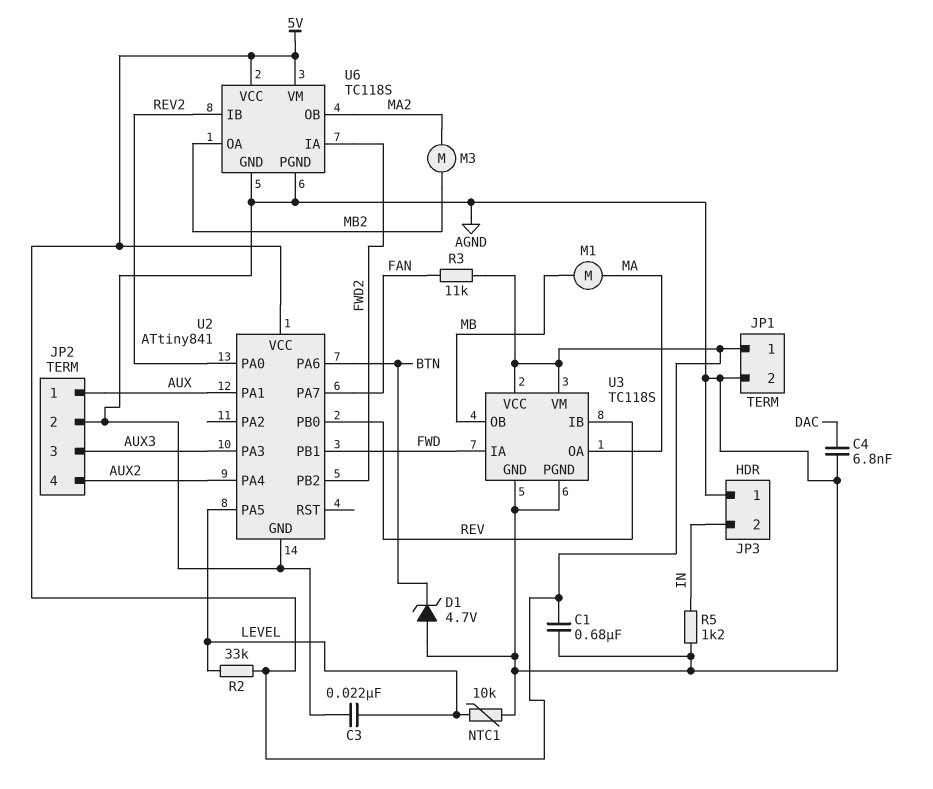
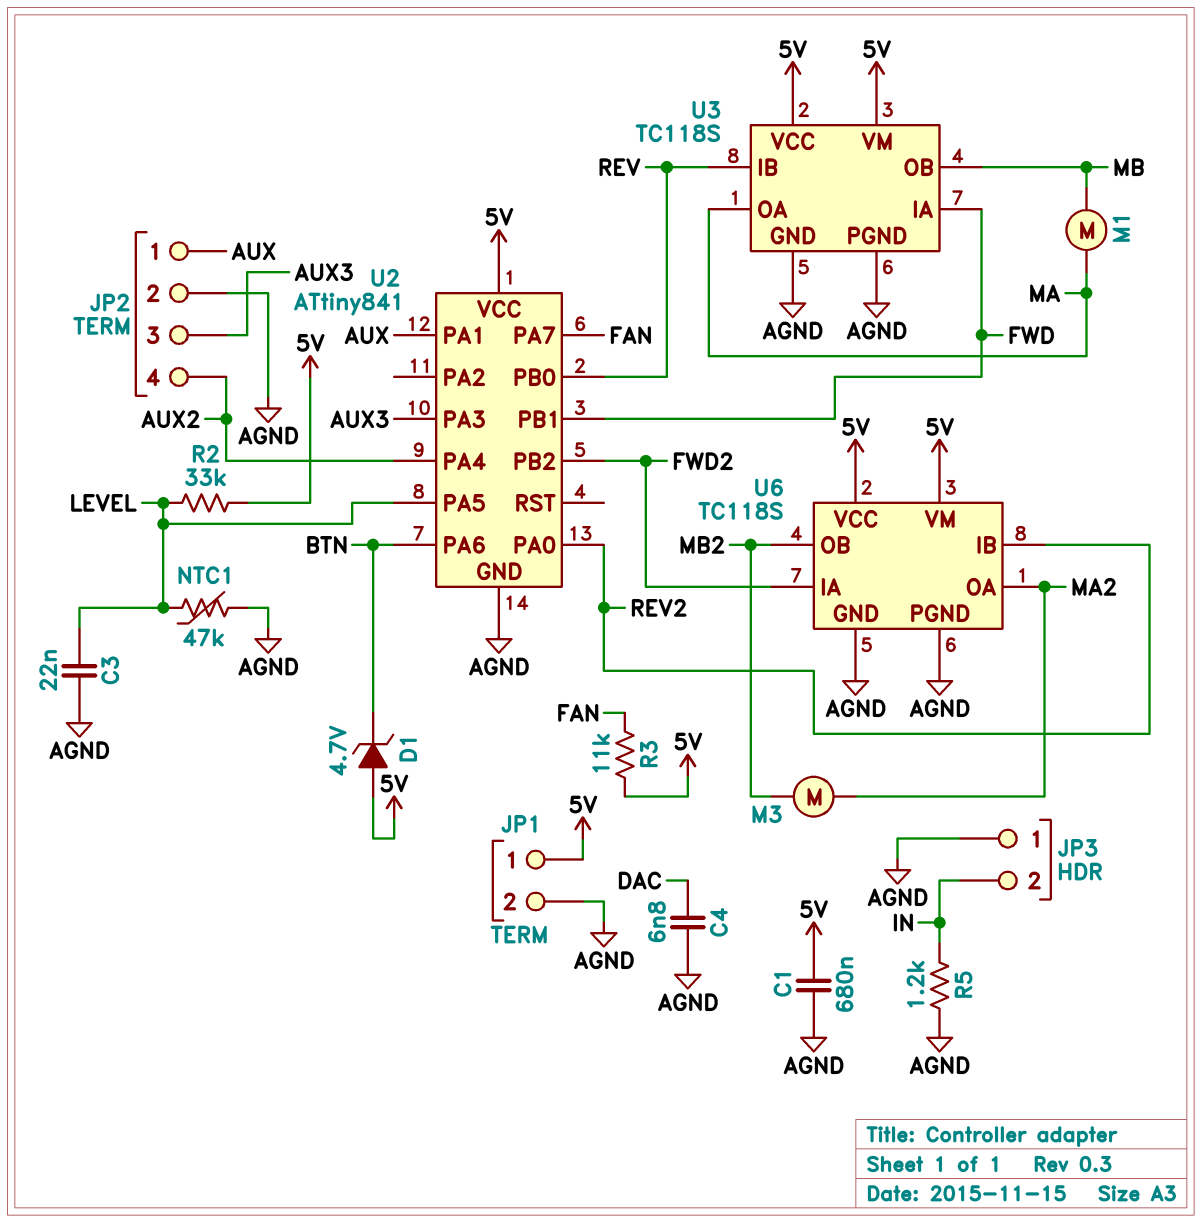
D1: zener 4.7V (A AGND, K BTN) -> zener 4.7V (A 5V, K BTN)
NTC1: 10k (AGND, LEVEL) -> 47k (AGND, LEVEL)
U6 pin OA: MB2 -> MA2
U6 pin OB: MA2 -> MB2

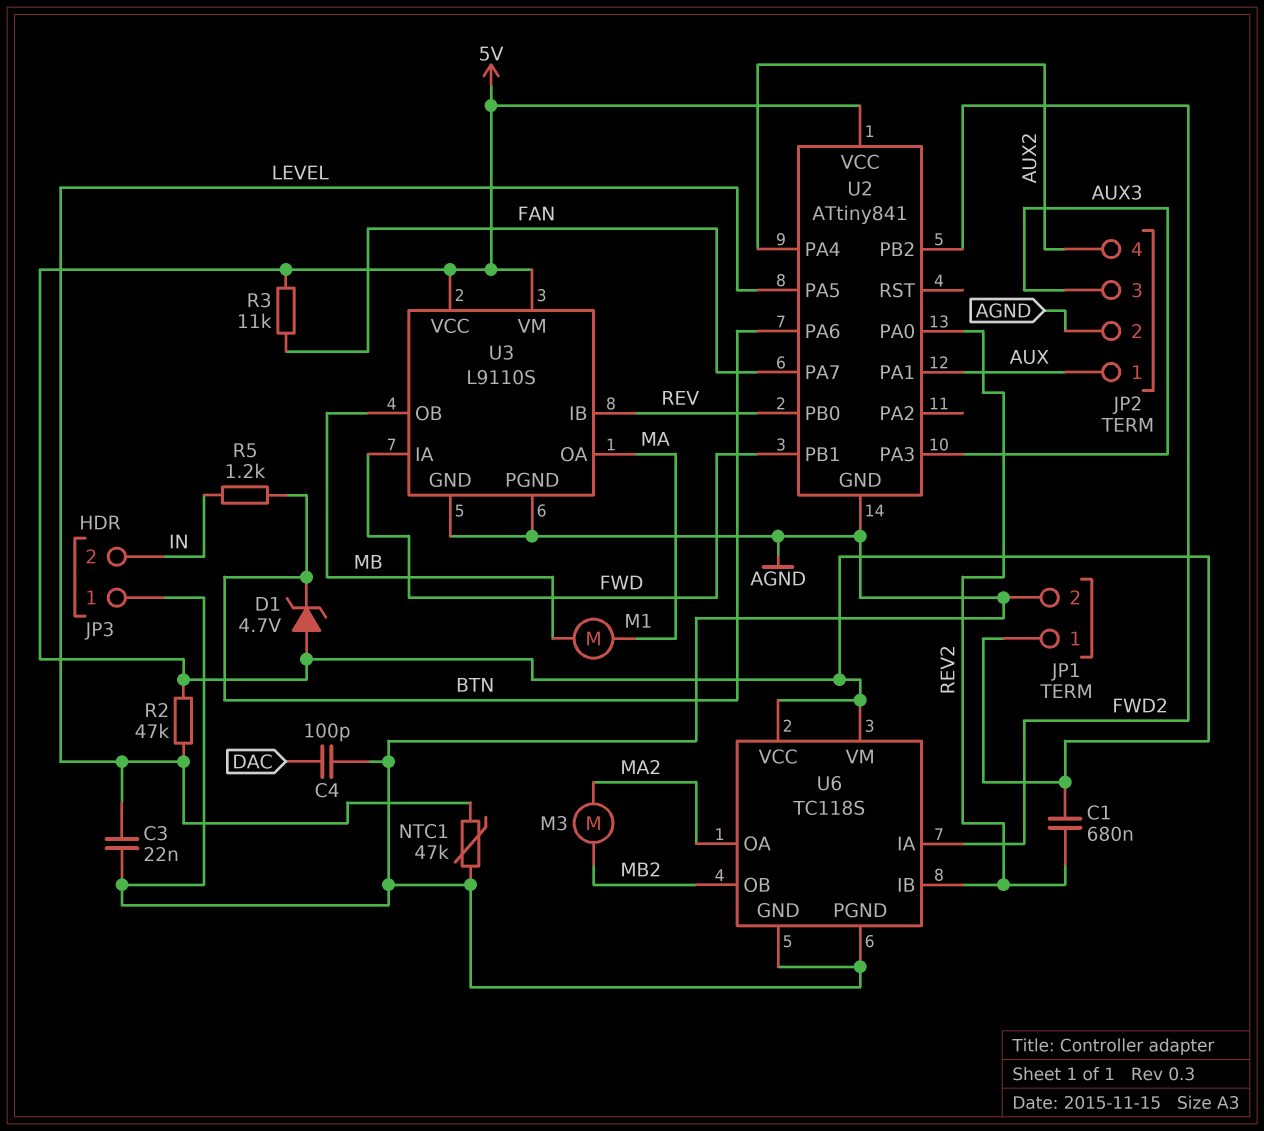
C1: 680nF (5V, AGND) -> 680nF (5V, REV2)
C4: 6.8nF (AGND, DAC) -> 100pF (AGND, DAC)
R2: 33k (5V, LEVEL) -> 47k (5V, LEVEL)
R5: 1.2k (AGND, IN) -> 1.2k (BTN, IN)
U3: TC118S -> L9110S

